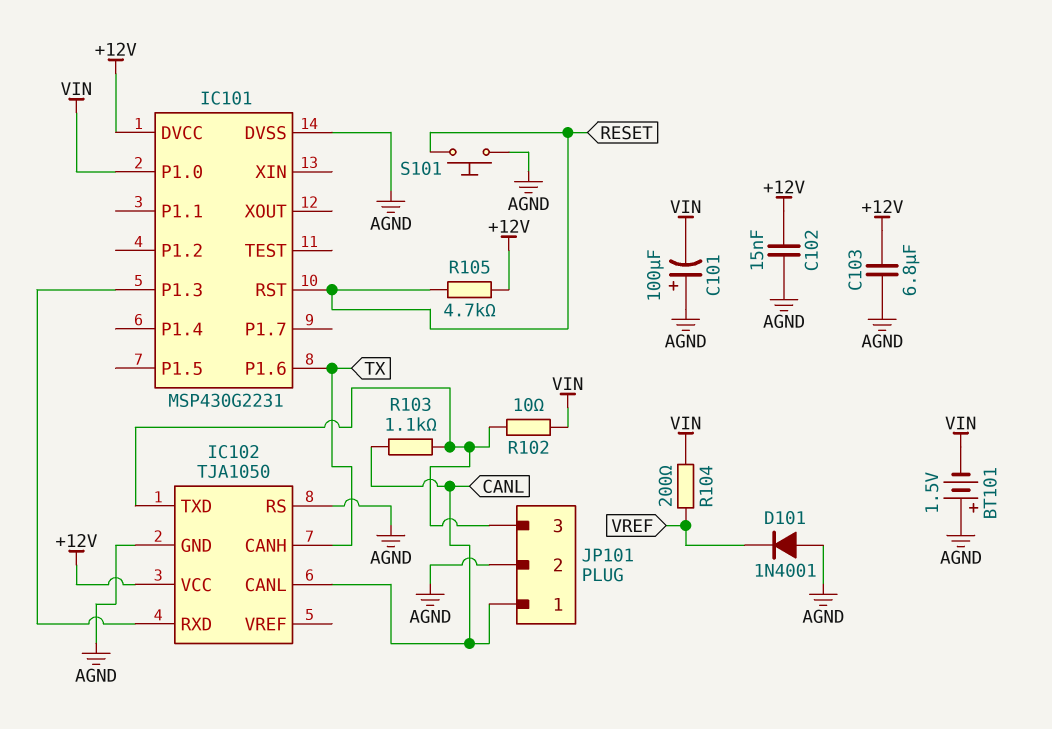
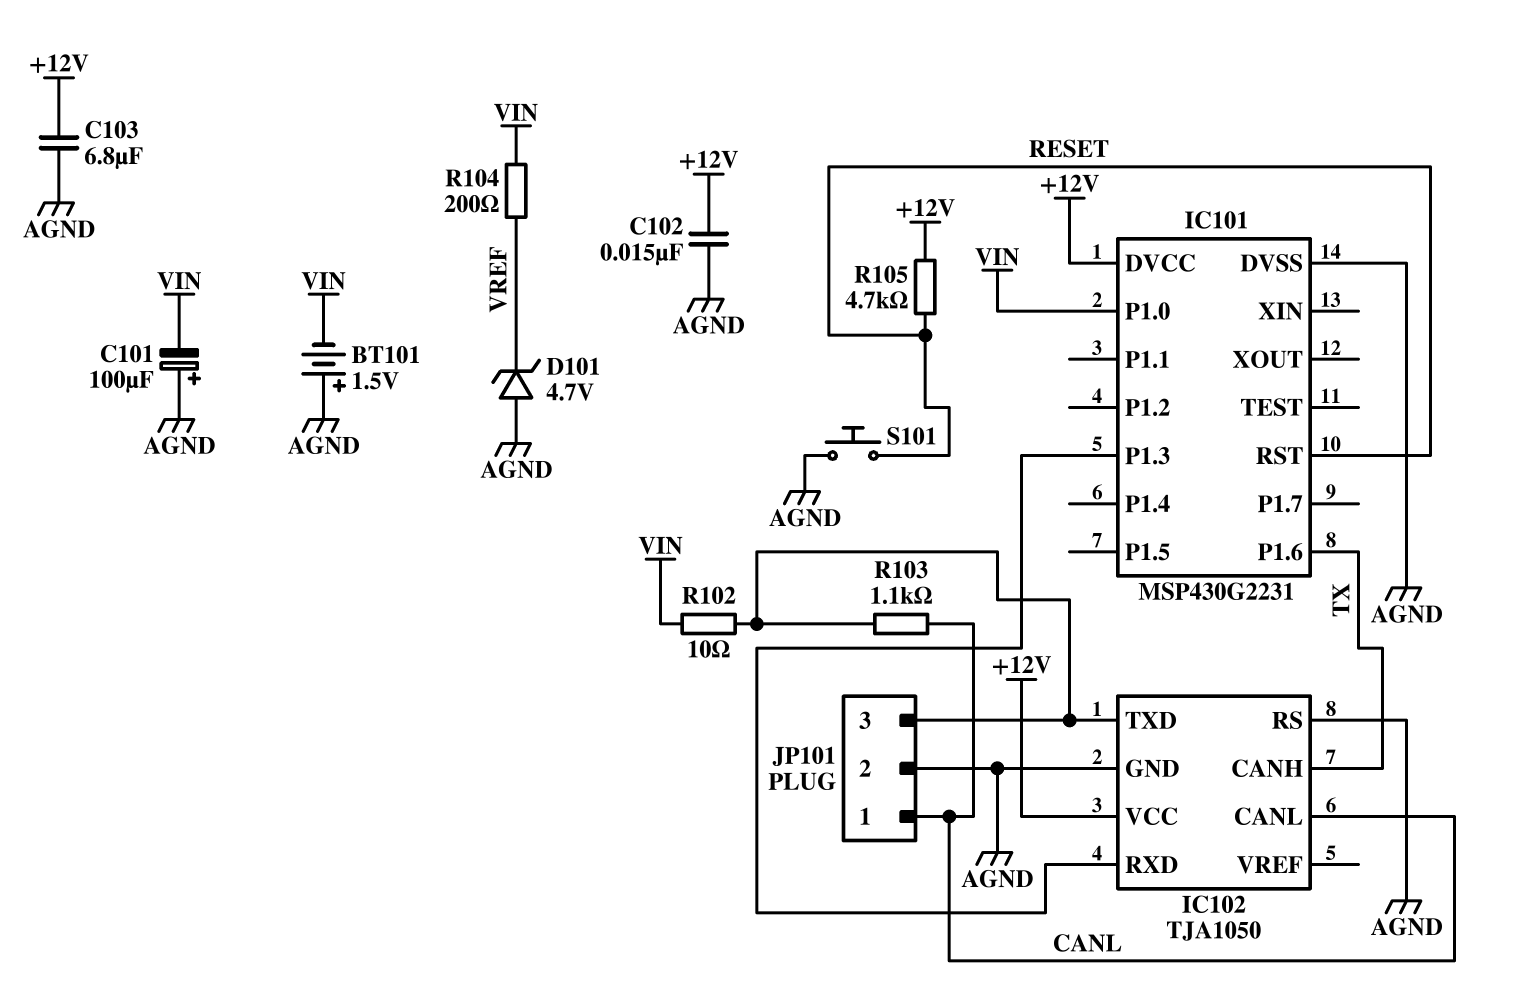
D101: diode 1N4001 (A AGND, K VREF) -> zener 4.7V (A AGND, K VREF)

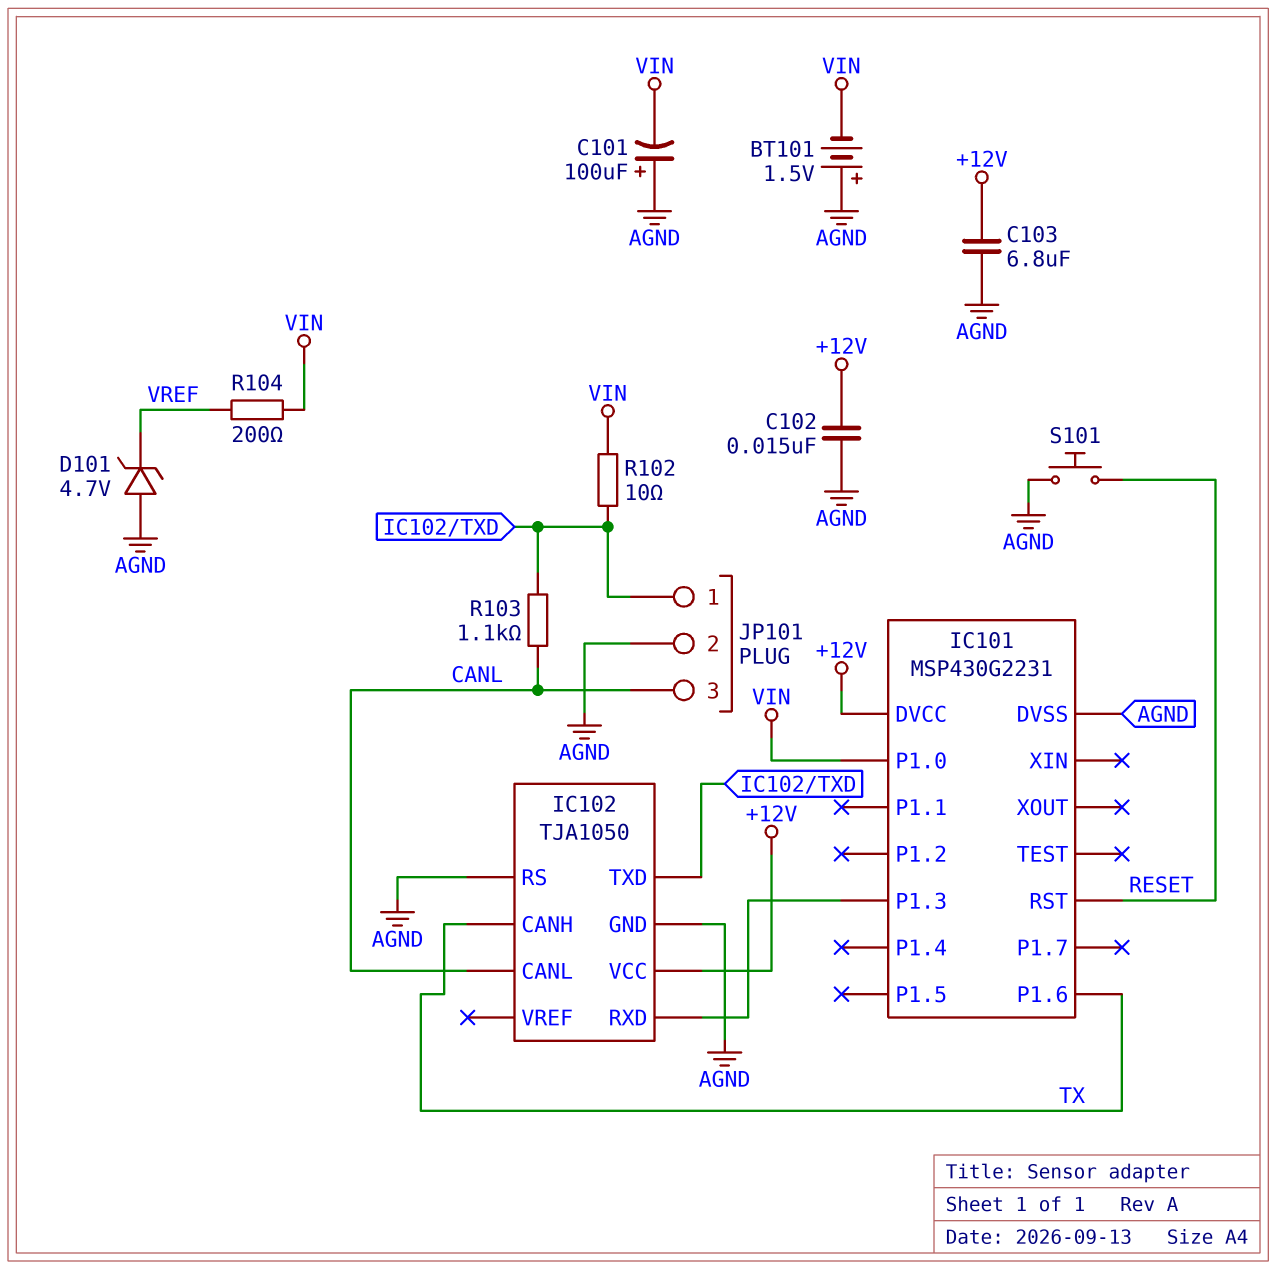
JP101 pin 1: CANL -> IC102/TXD
JP101 pin 3: IC102/TXD -> CANL
R105: 4.7k (+12V, RESET) -> none

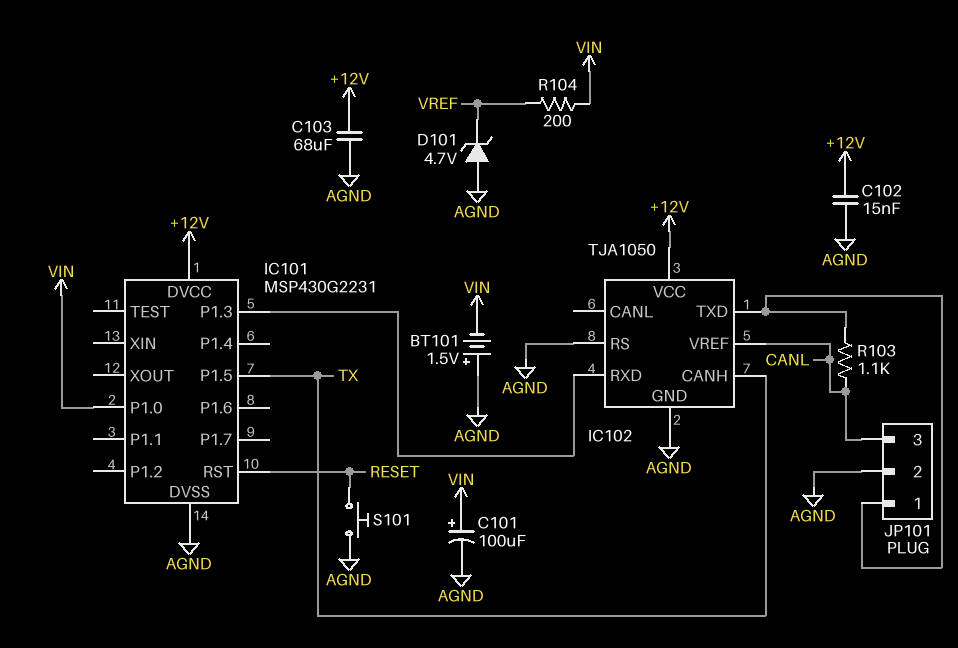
C101: 100uF (plus AGND, minus VIN) -> 100uF (plus VIN, minus AGND)
C103: 6.8uF (+12V, AGND) -> 68uF (+12V, AGND)
IC101 pin P1.5: none -> TX
IC101 pin P1.6: TX -> none
IC102 pin CANL: CANL -> none
IC102 pin VREF: none -> CANL
R102: 10 (IC102/TXD, VIN) -> none

